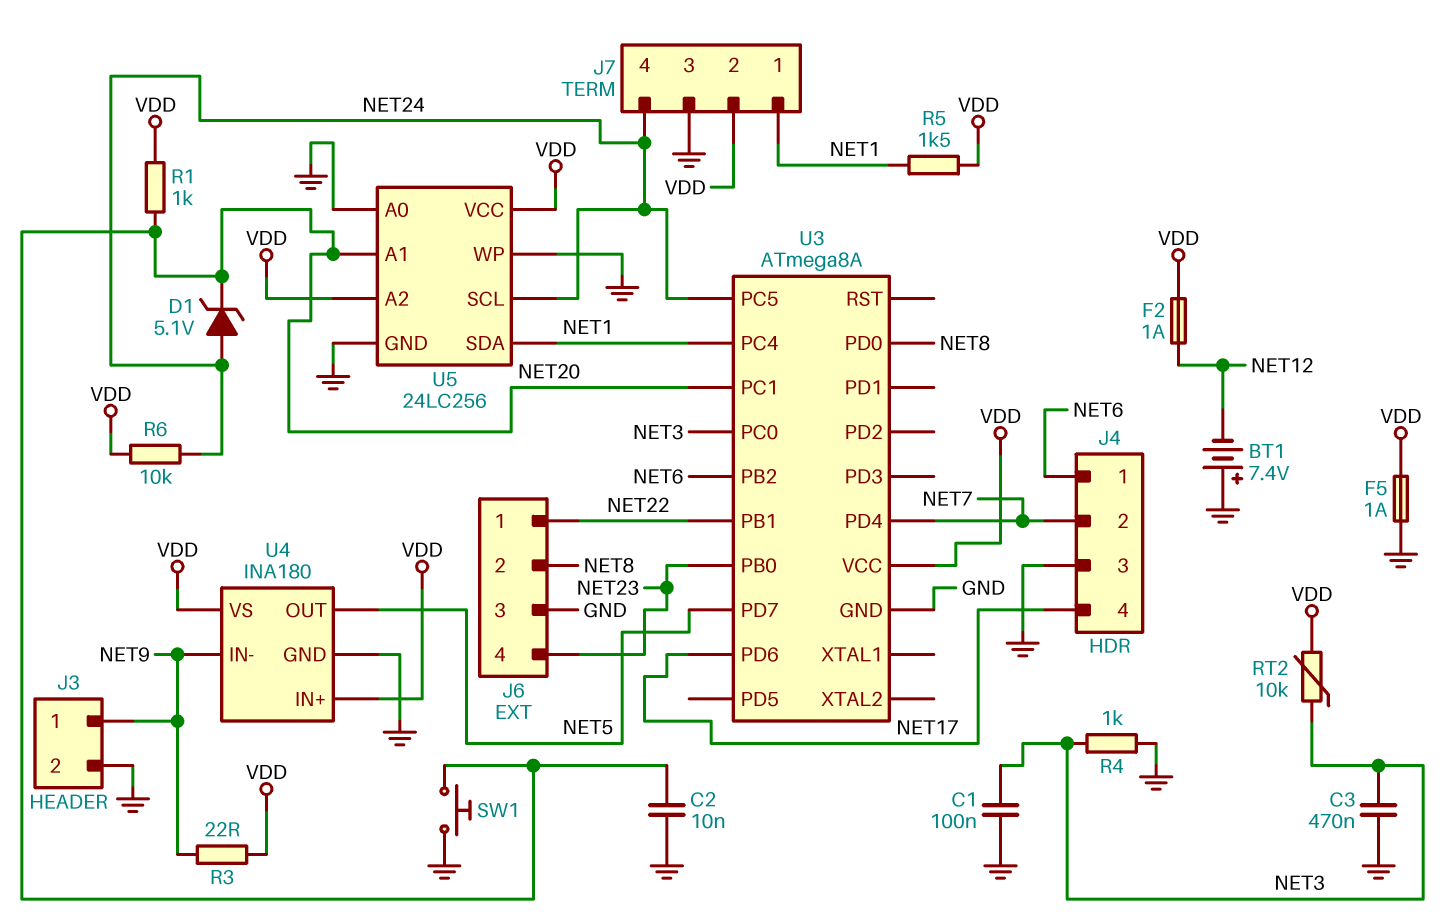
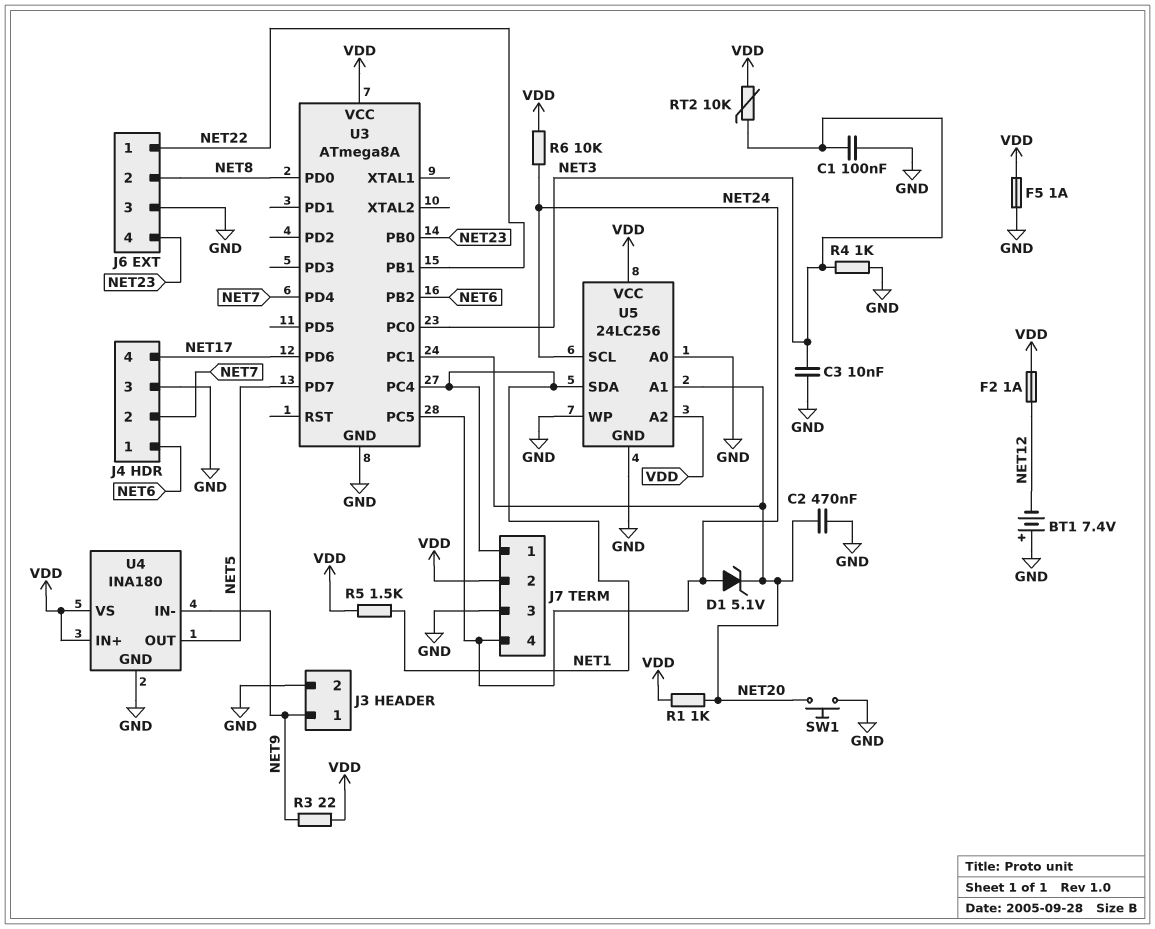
C2: 10nF (GND, NET20) -> 470nF (GND, NET20)
C3: 470nF (GND, NET3) -> 10nF (GND, NET3)

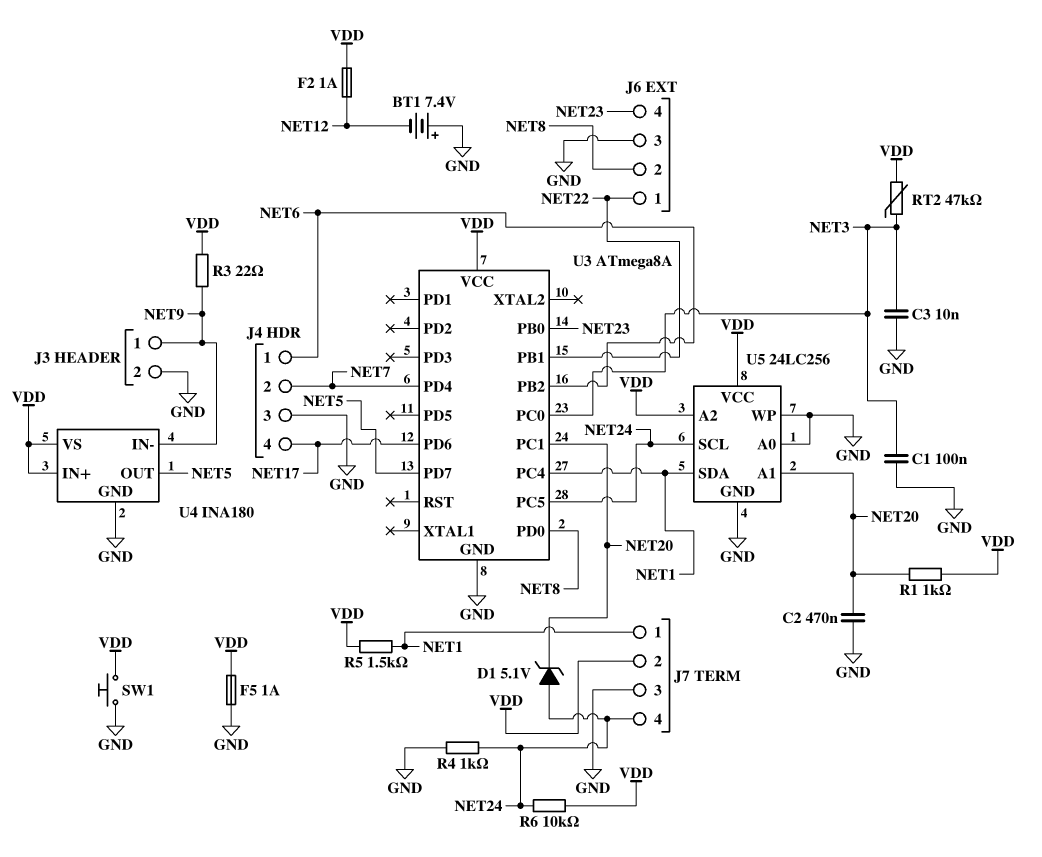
R4: 1k (GND, NET3) -> 1k (GND, NET24)
RT2: 10k (NET3, VDD) -> 47k (NET3, VDD)
SW1: button (GND, NET20) -> button (GND, VDD)

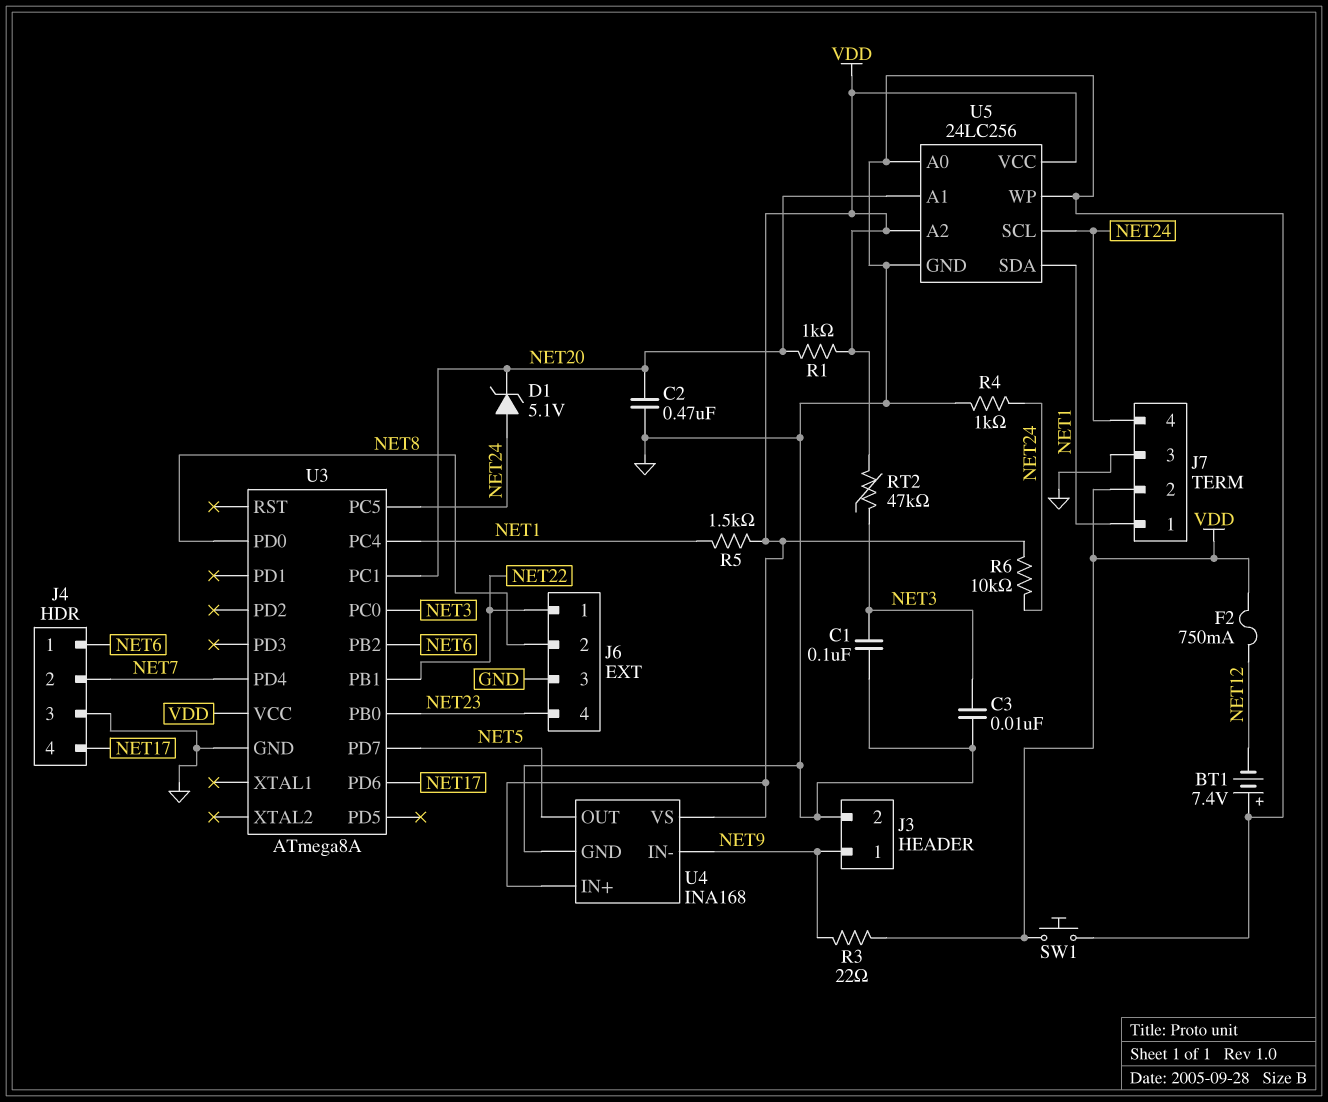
F2: 1A (NET12, VDD) -> 750mA (NET12, VDD)
F5: 1A (GND, VDD) -> none
U4: INA180 -> INA168

